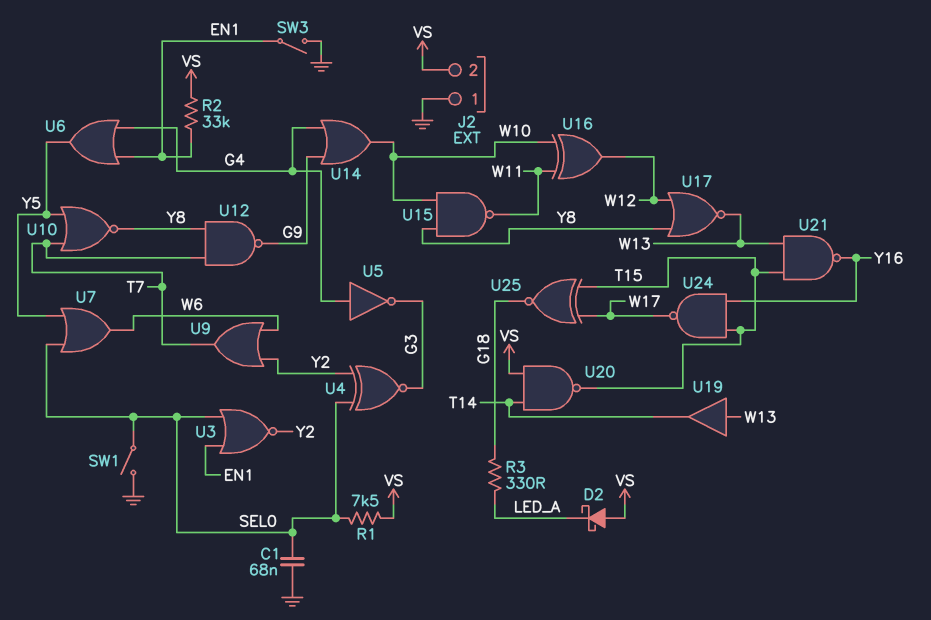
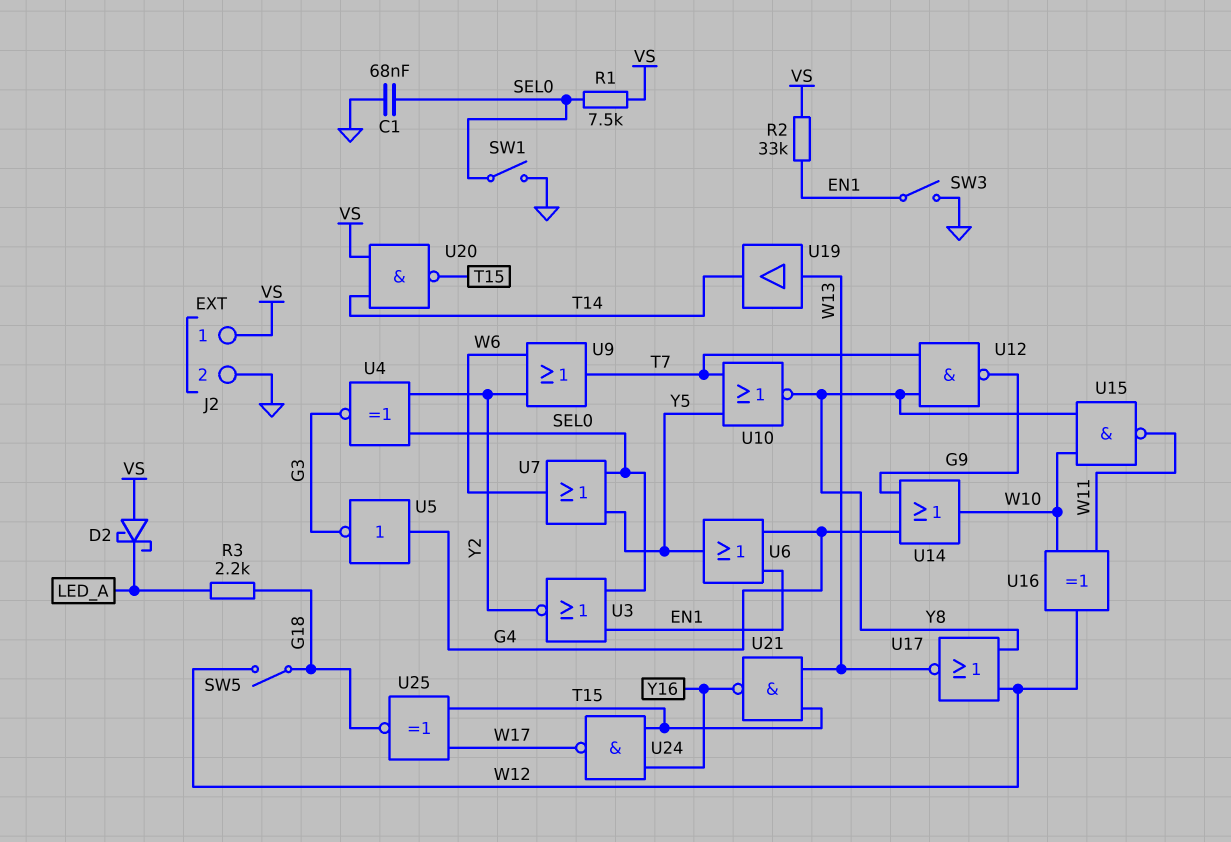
J2 pin 1: GND -> VS
J2 pin 2: VS -> GND
R3: 330 (G18, LED_A) -> 2.2k (G18, LED_A)
SW5: none -> switch (G18, W12)

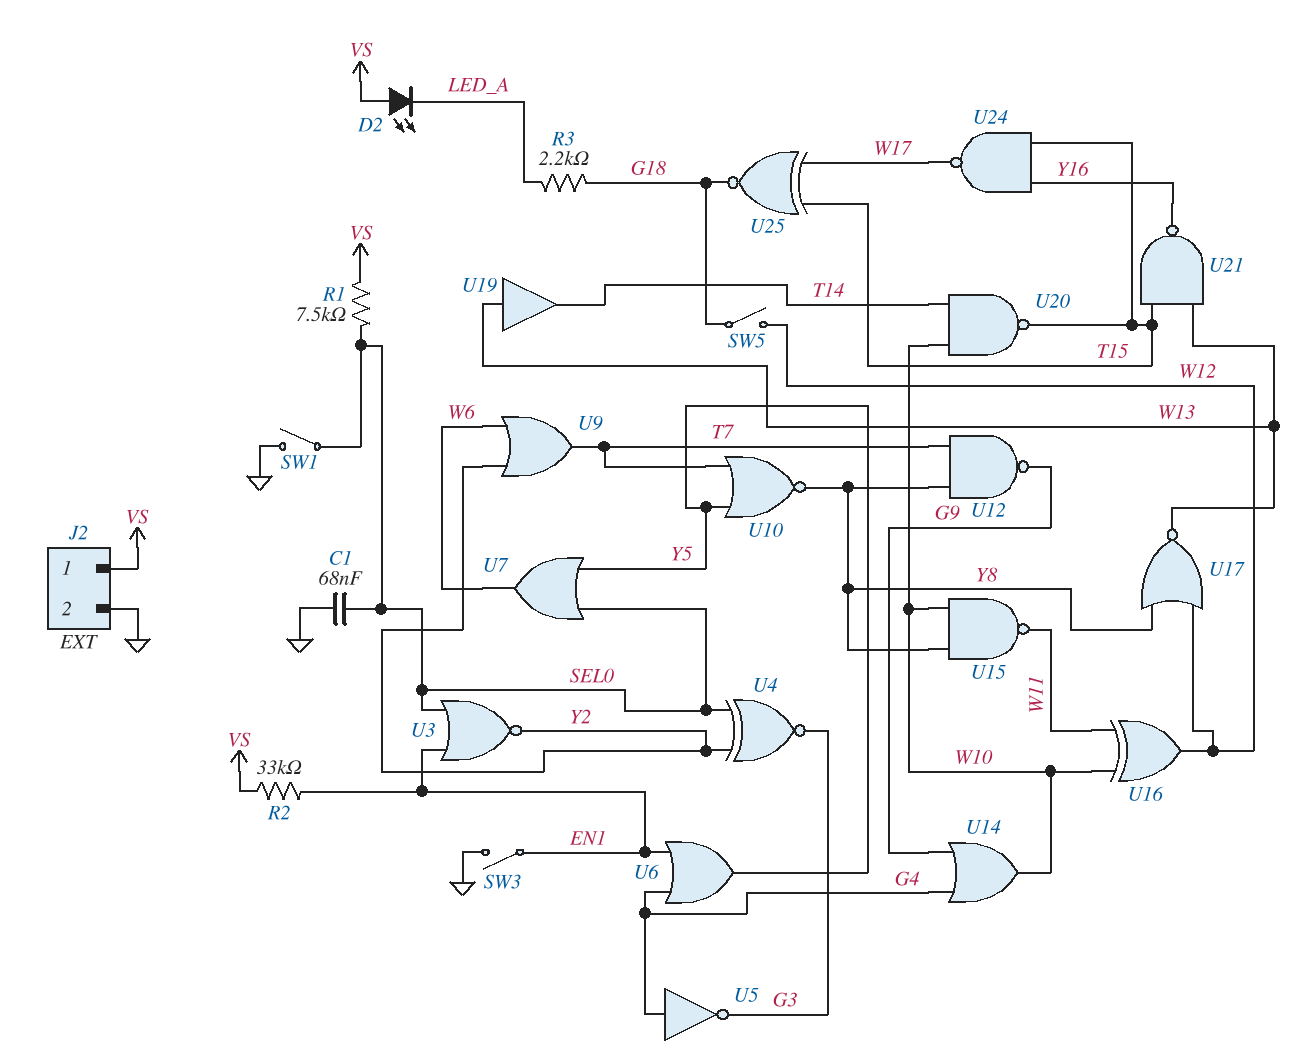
D2: schottky (A VS, K LED_A) -> LED (A VS, K LED_A)
U20: NAND (in T14, in VS, out T15) -> NAND (in T14, in W10, out T15)

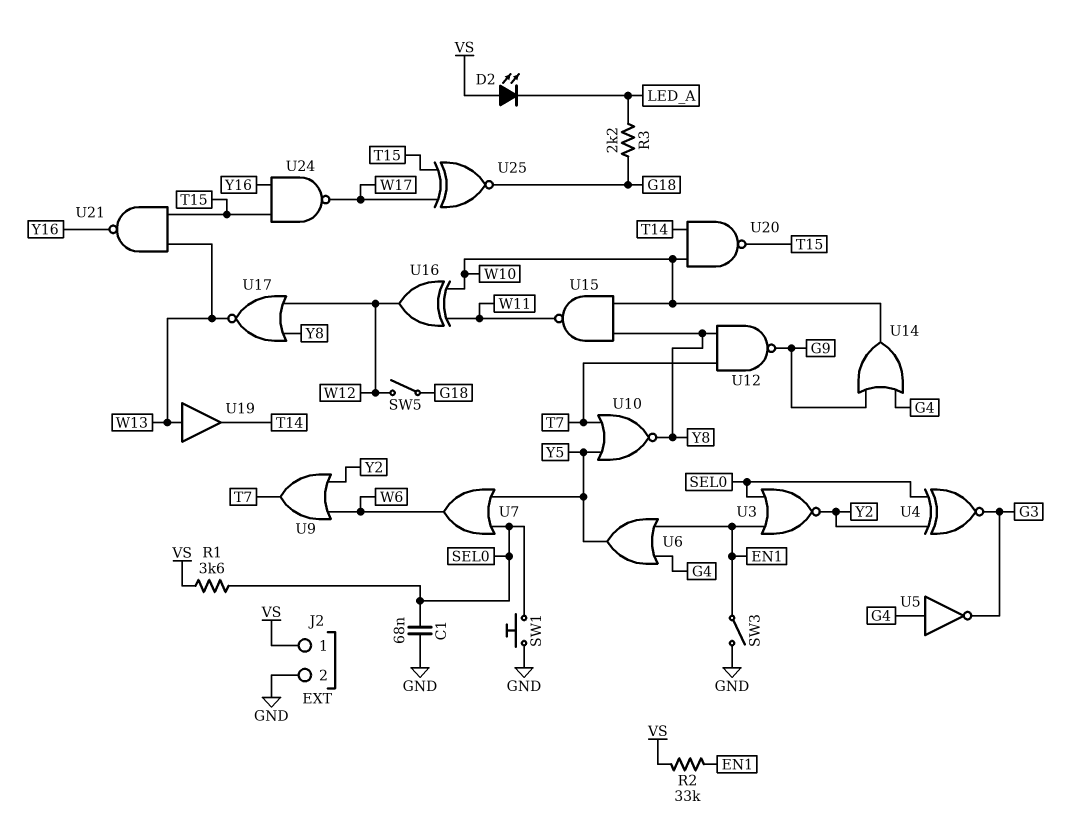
R1: 7.5k (SEL0, VS) -> 3.6k (SEL0, VS)
SW1: switch (GND, SEL0) -> button (GND, SEL0)

